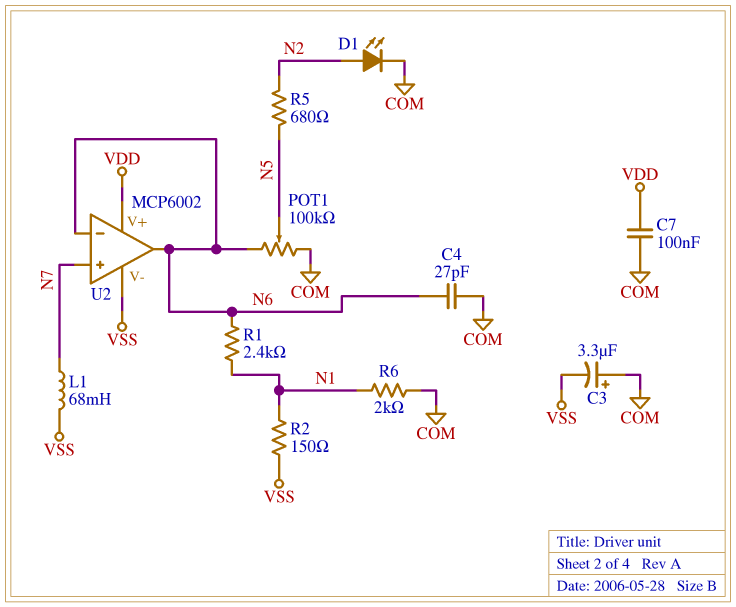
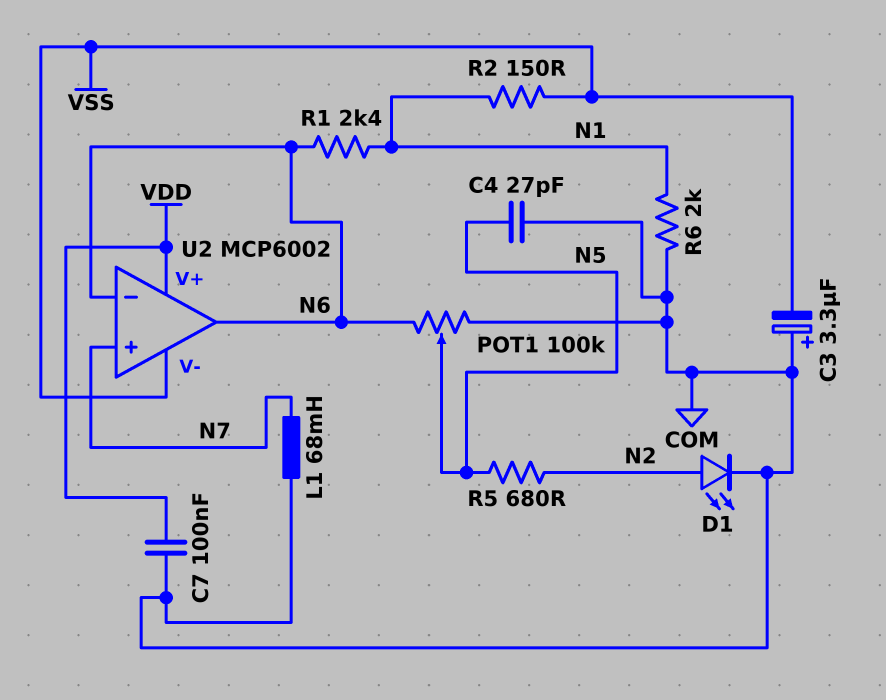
C4: 27pF (COM, N6) -> 27pF (COM, N5)
L1: 68mH (N7, VSS) -> 68mH (COM, N7)

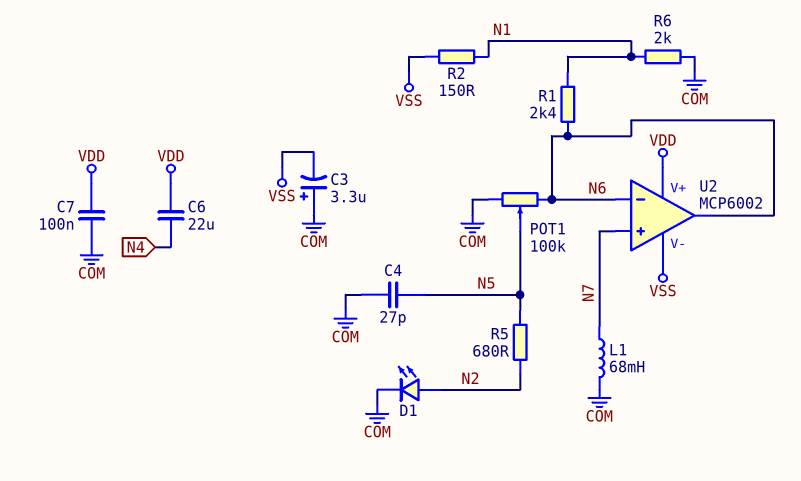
C6: none -> 22uF (N4, VDD)

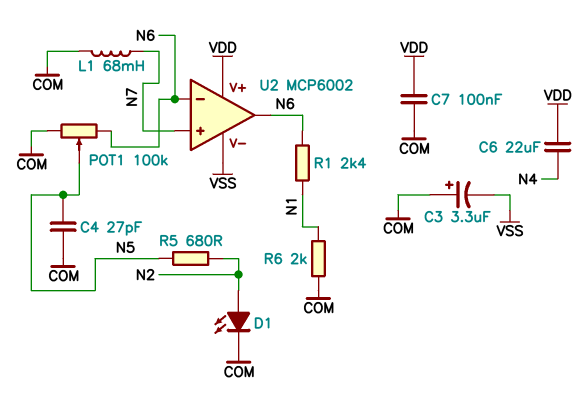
R2: 150 (N1, VSS) -> none

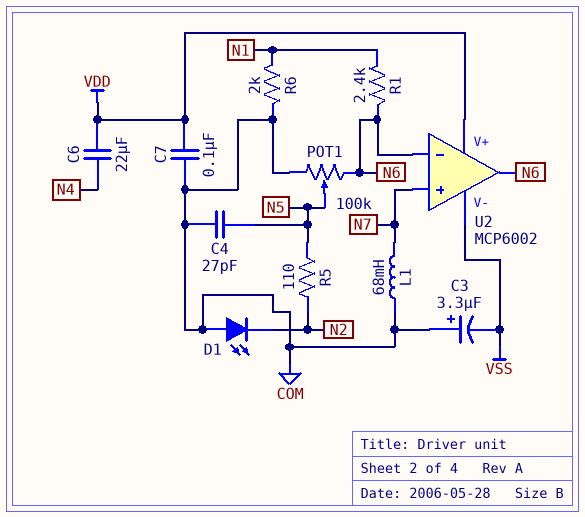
D1: LED (A N2, K COM) -> LED (A COM, K N2)
R5: 680 (N2, N5) -> 110 (N2, N5)

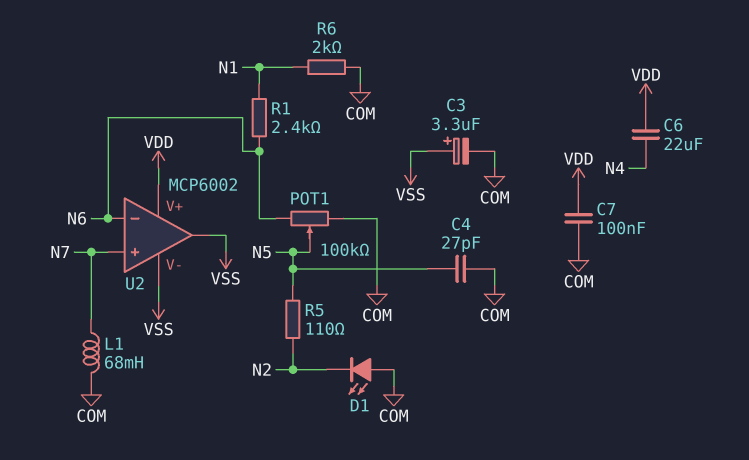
C3: 3.3uF (plus COM, minus VSS) -> 3.3uF (plus VSS, minus COM)
U2 pin out: N6 -> VSS

